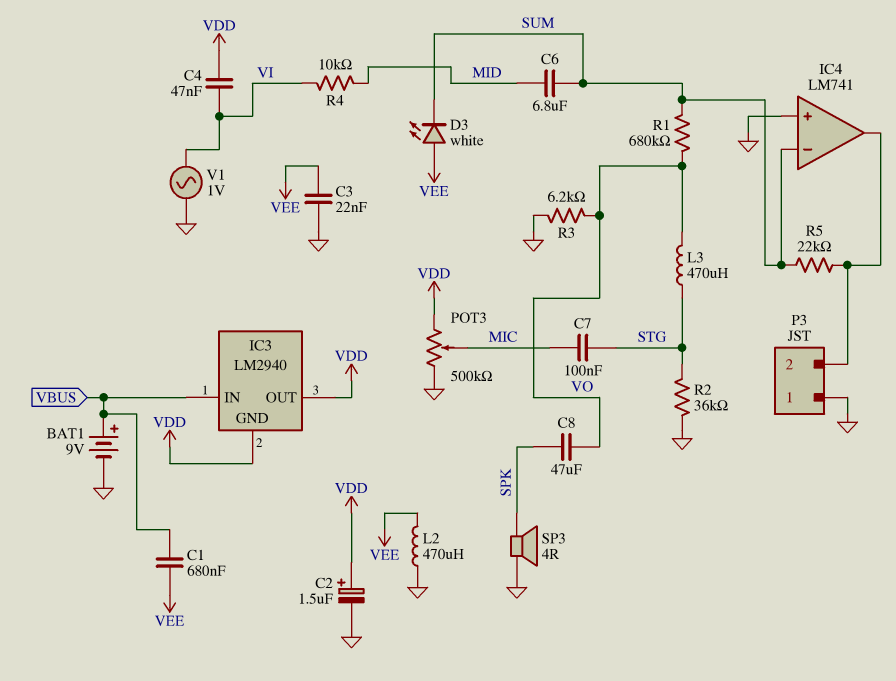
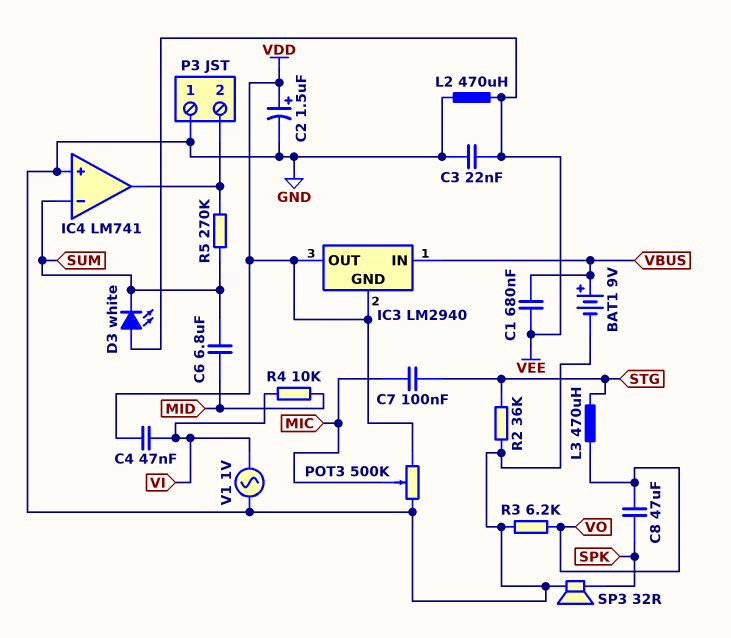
R1: 680k (SUM, VO) -> none
R5: 22k (IC4/out, SUM) -> 270k (IC4/out, SUM)
SP3: speaker 4R (GND, SPK) -> speaker 32R (GND, SPK)

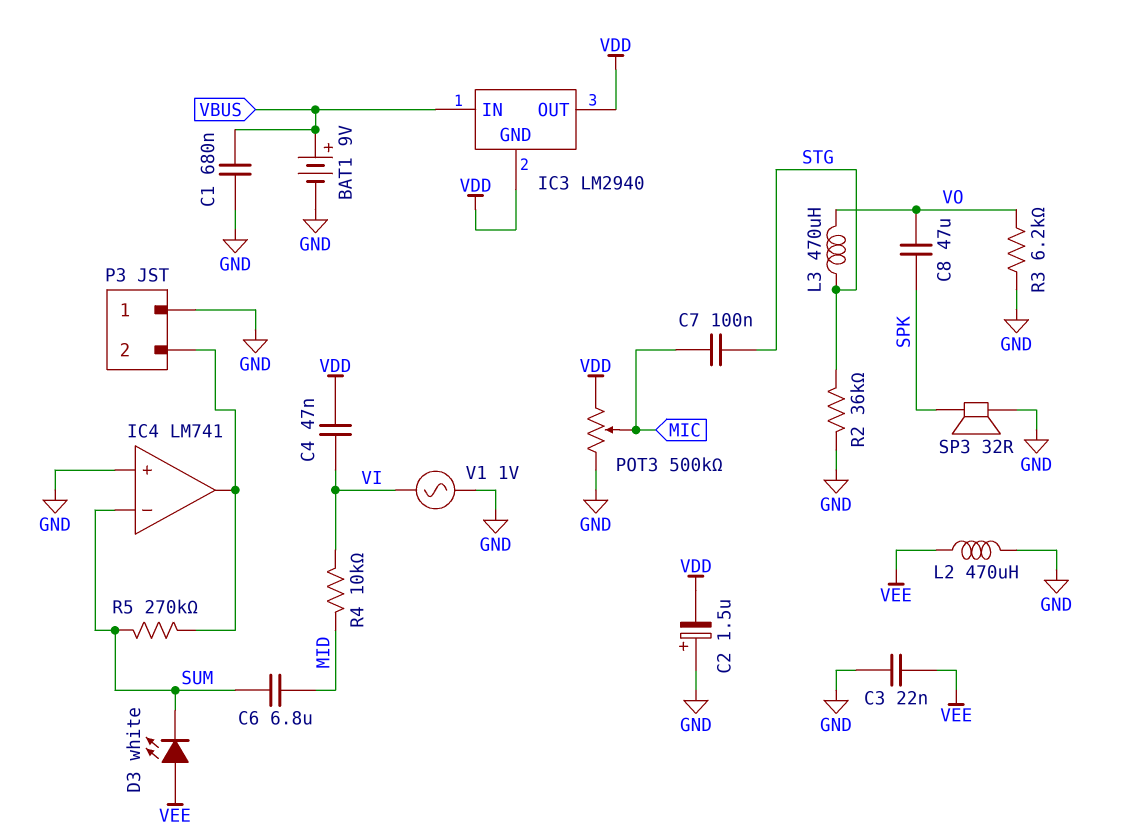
C1: 680nF (VBUS, VEE) -> 680nF (GND, VBUS)
C2: 1.5uF (plus VDD, minus GND) -> 1.5uF (plus GND, minus VDD)

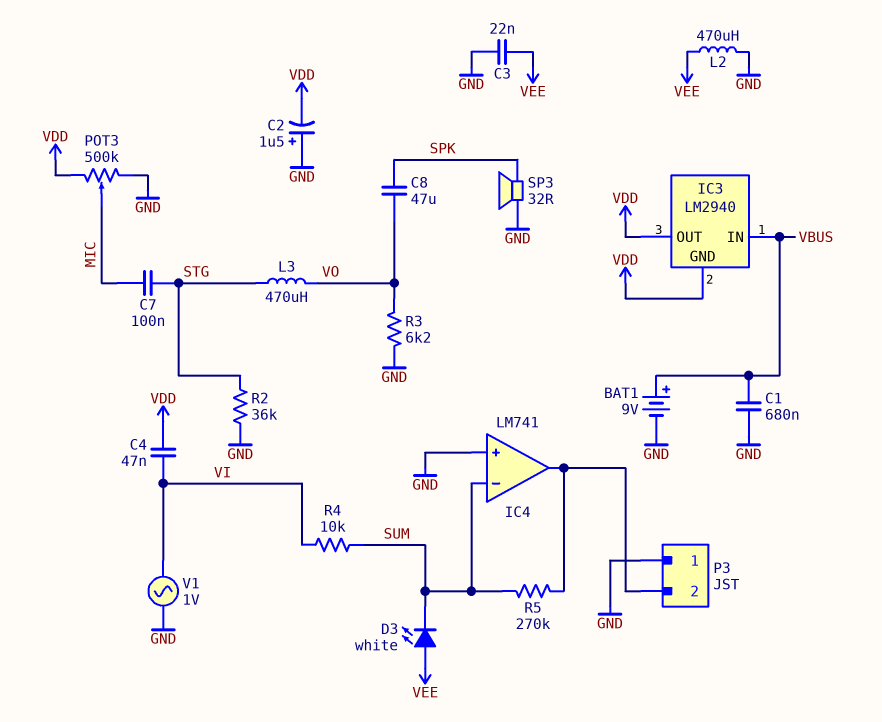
C6: 6.8uF (MID, SUM) -> none
R4: 10k (MID, VI) -> 10k (SUM, VI)

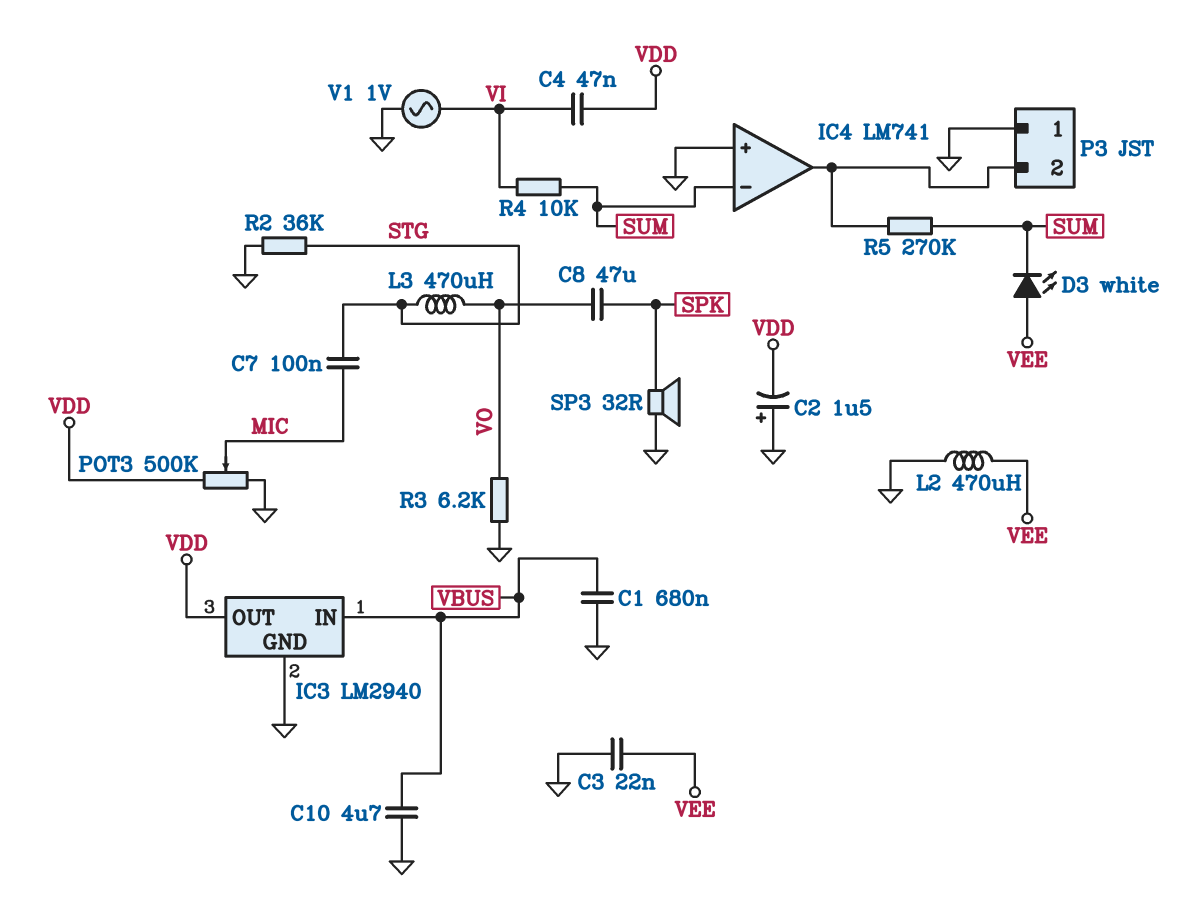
BAT1: 9V (plus VBUS, minus GND) -> none
C10: none -> 4.7uF (GND, VBUS)
IC3 pin GND: VDD -> GND

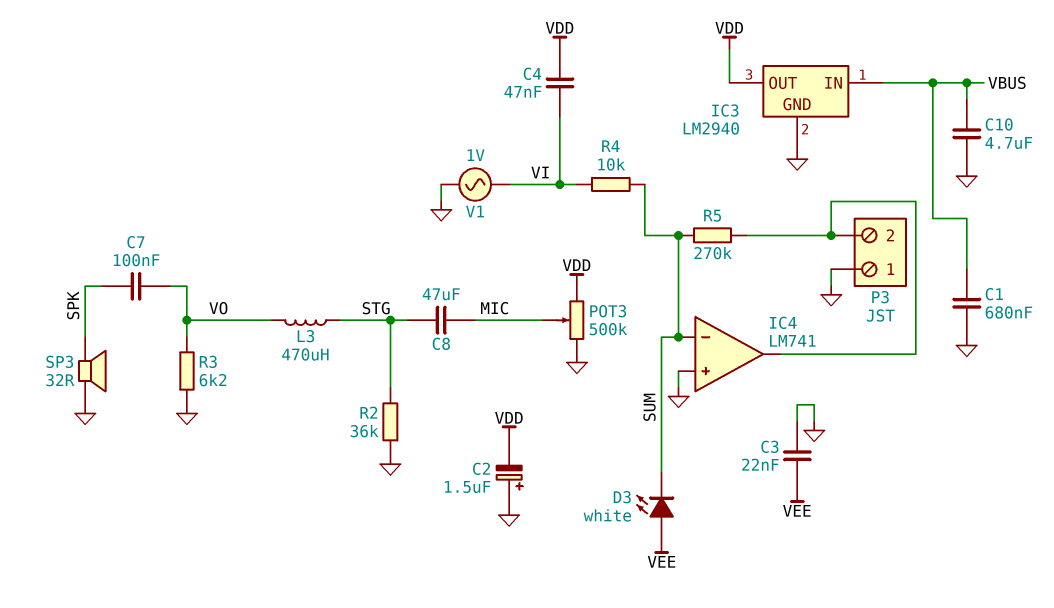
C7: 100nF (MIC, STG) -> 100nF (SPK, VO)
C8: 47uF (SPK, VO) -> 47uF (MIC, STG)
L2: 470uH (GND, VEE) -> none

